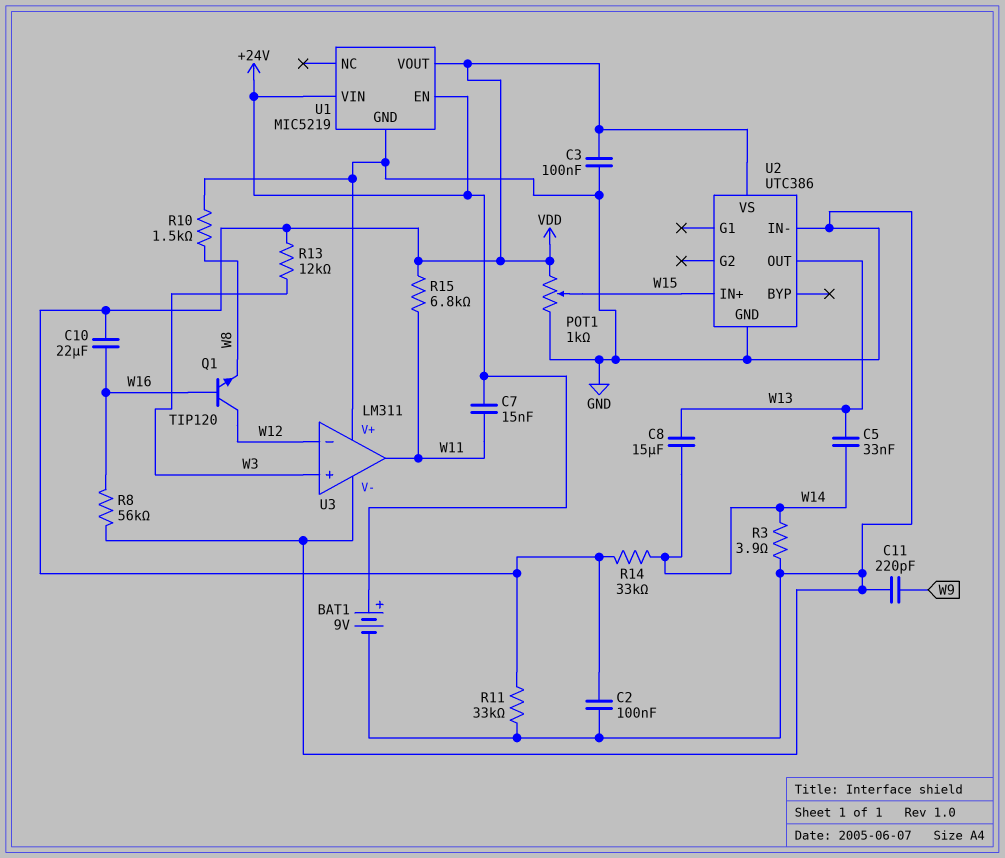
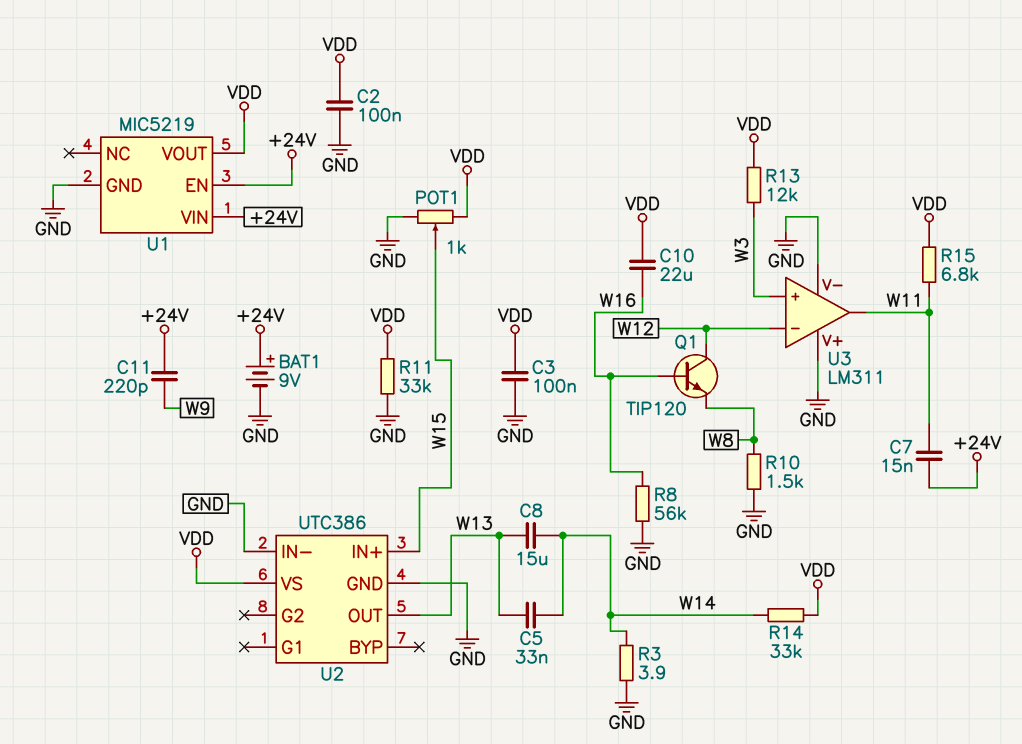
C11: 220pF (GND, W9) -> 220pF (+24V, W9)

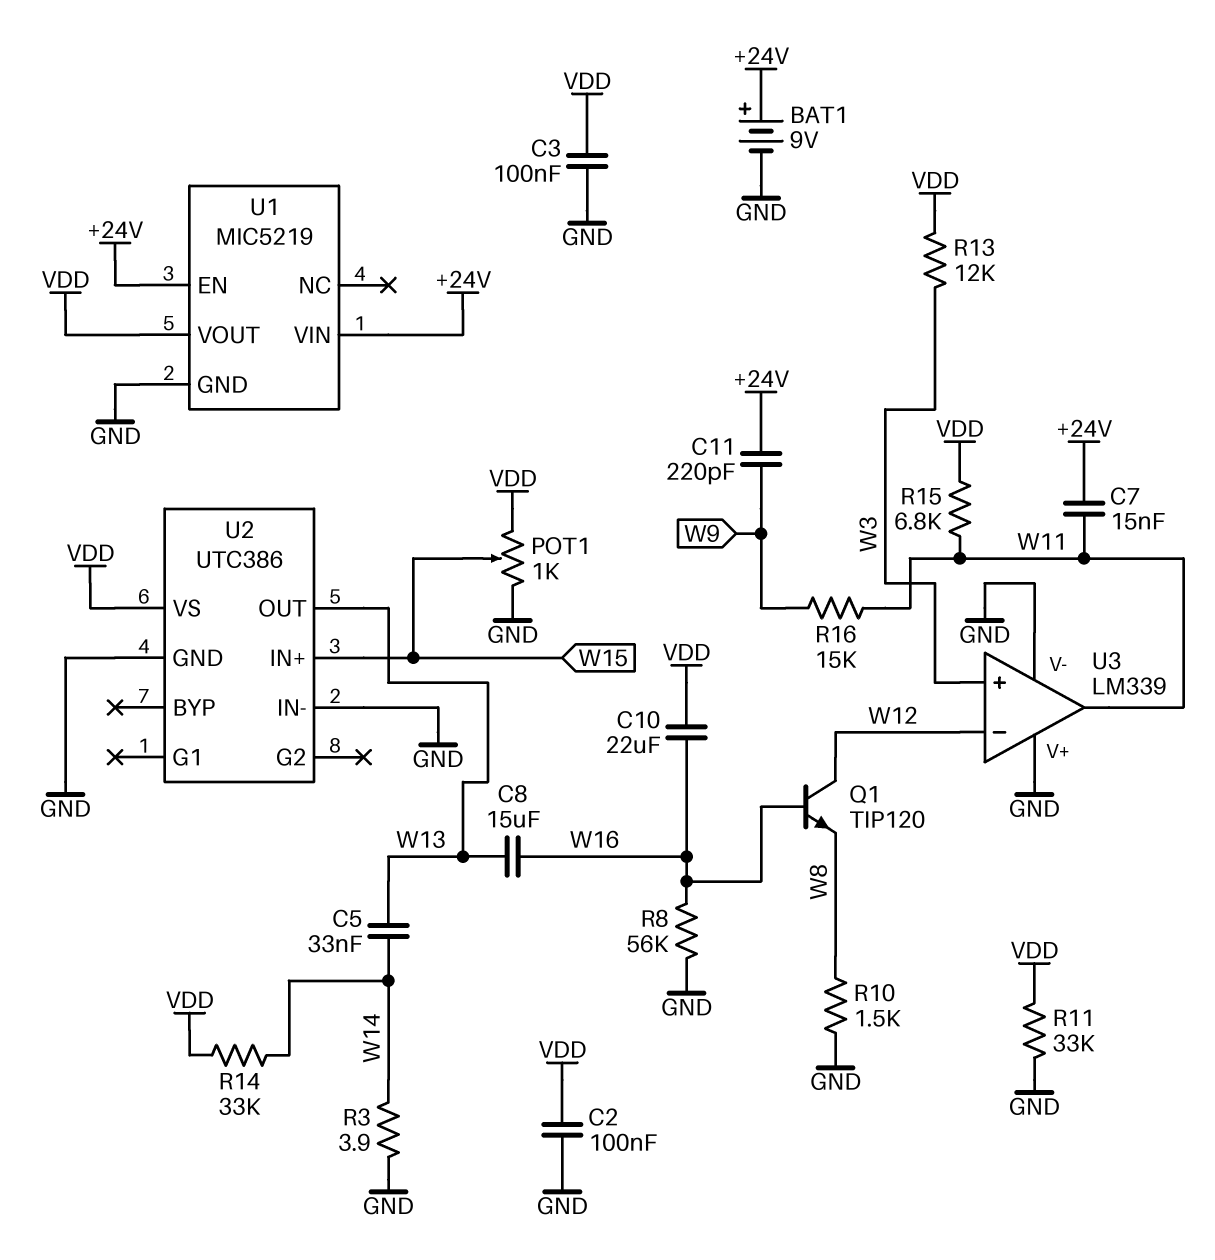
C8: 15uF (W13, W14) -> 15uF (W13, W16)
R16: none -> 15k (W9, W11)
U3: LM311 -> LM339

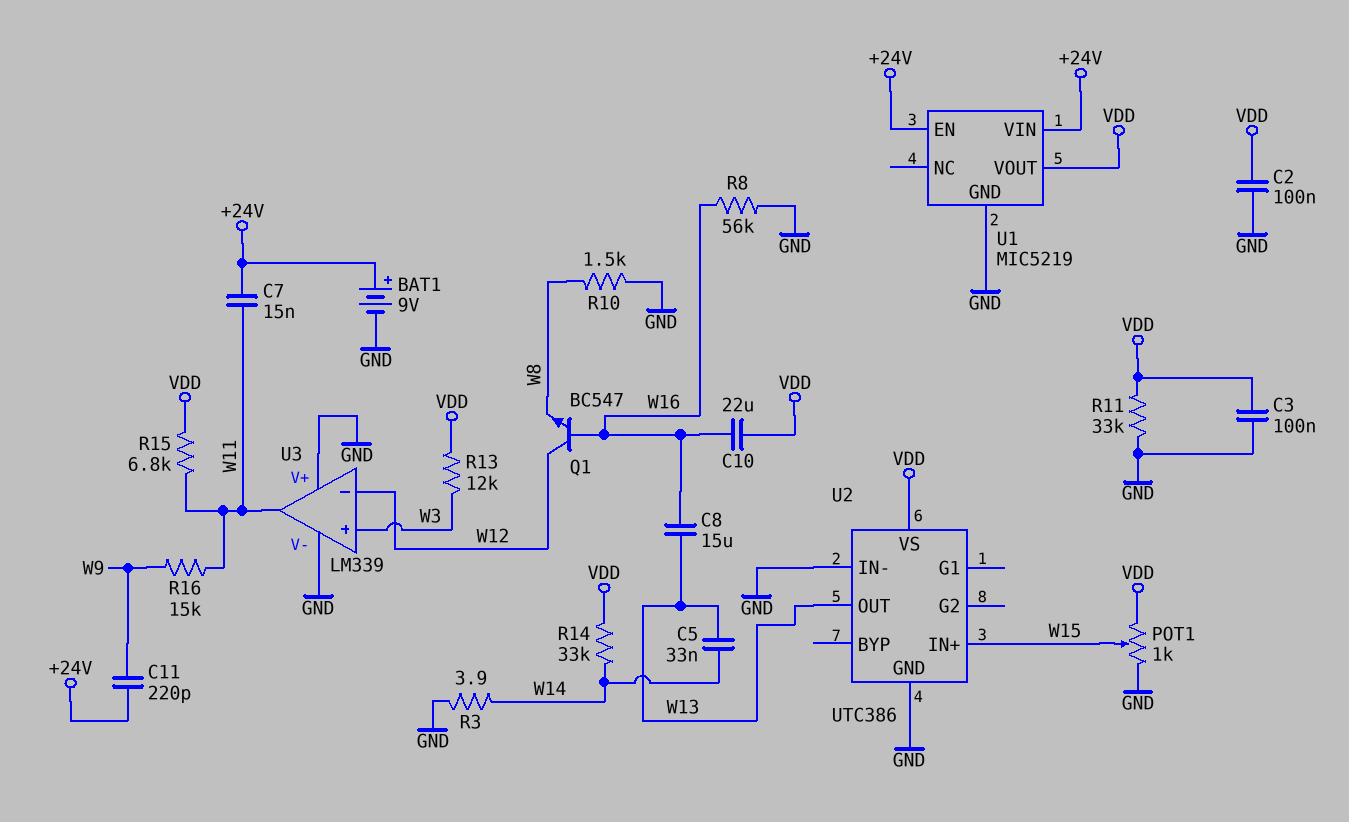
Q1: NPN TIP120 (B W16, C W12, E W8) -> NPN BC547 (B W16, C W12, E W8)

